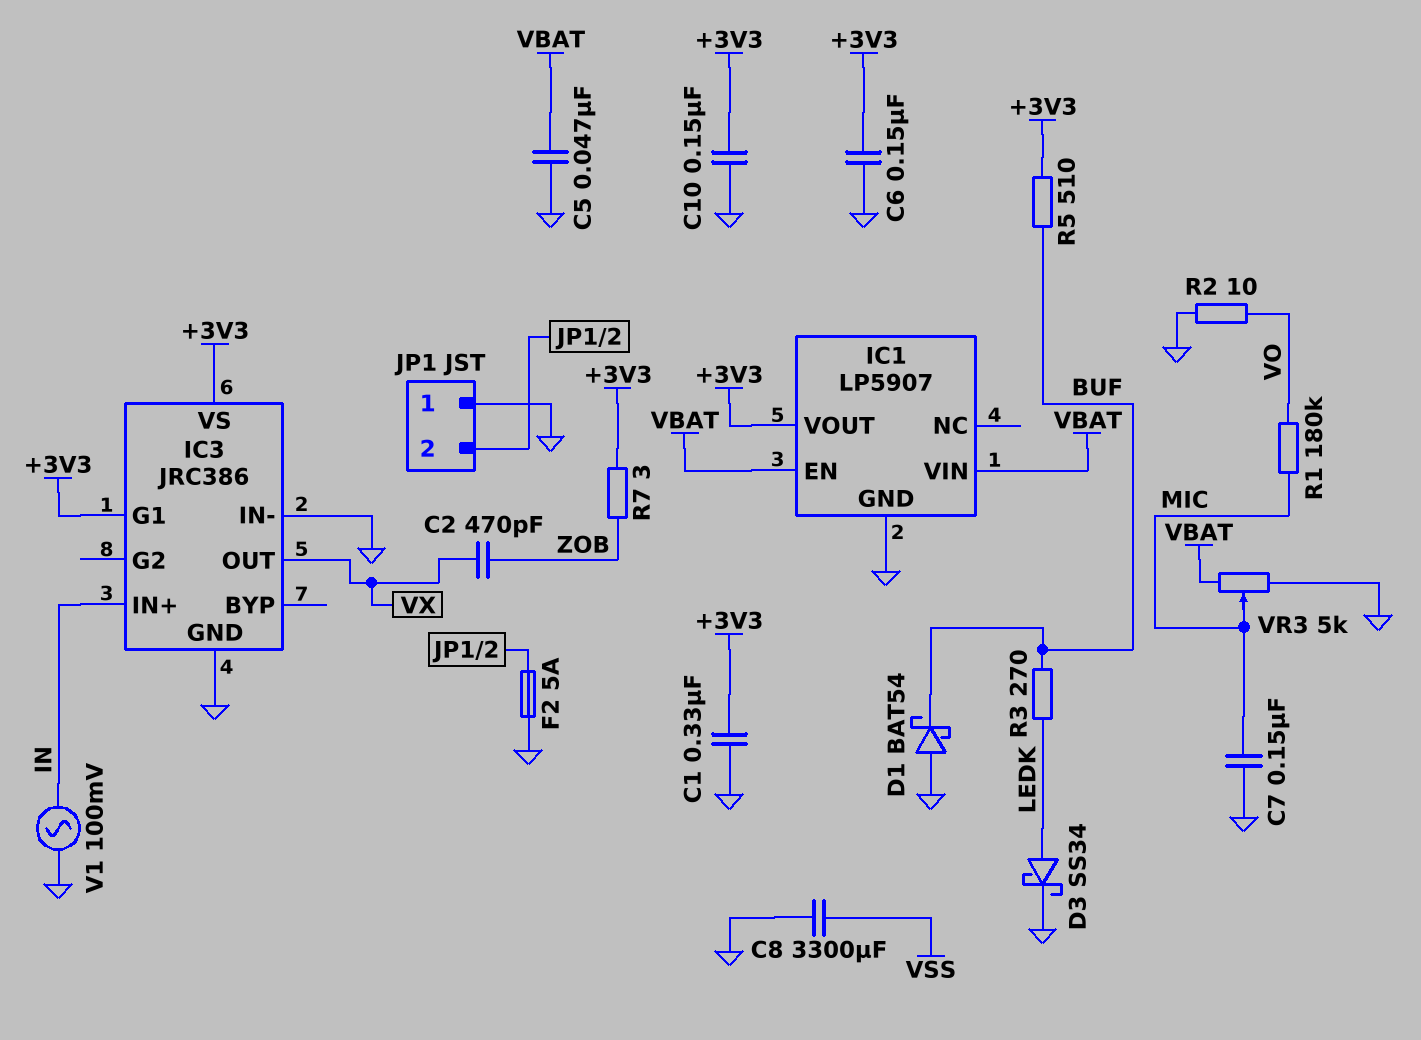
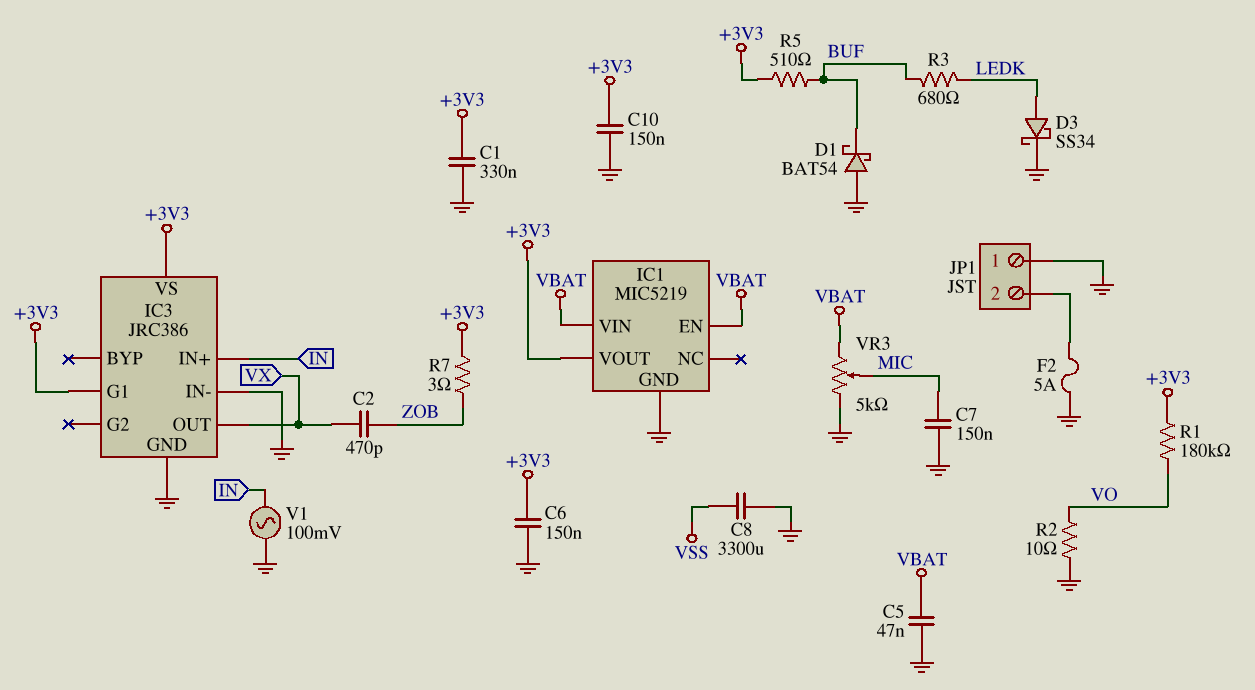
IC1: LP5907 -> MIC5219
R1: 180k (MIC, VO) -> 180k (+3V3, VO)
R3: 270 (BUF, LEDK) -> 680 (BUF, LEDK)

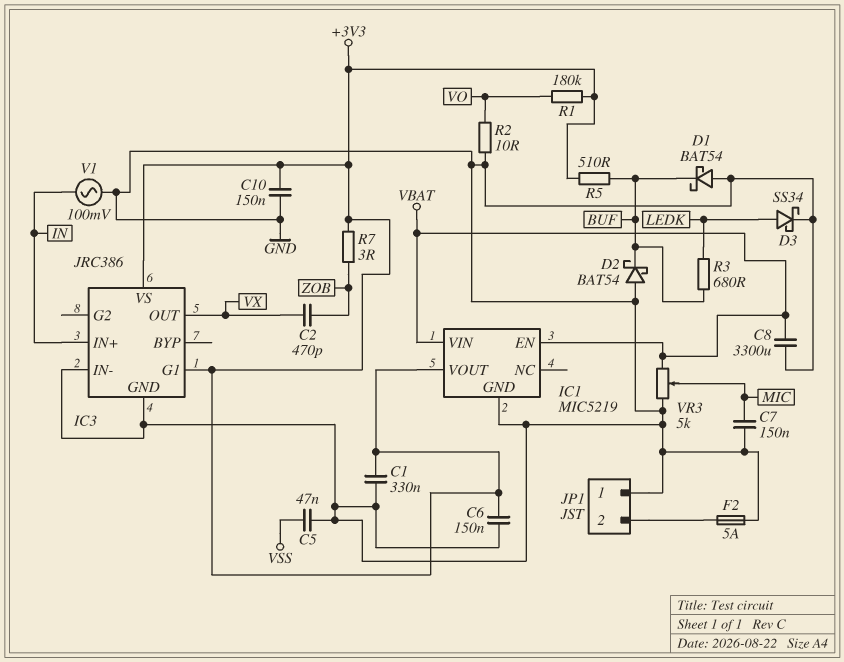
C5: 47nF (GND, VBAT) -> 47nF (GND, VSS)
C8: 3300uF (GND, VSS) -> 3300uF (GND, VBAT)
D2: none -> schottky BAT54 (A GND, K BUF)

